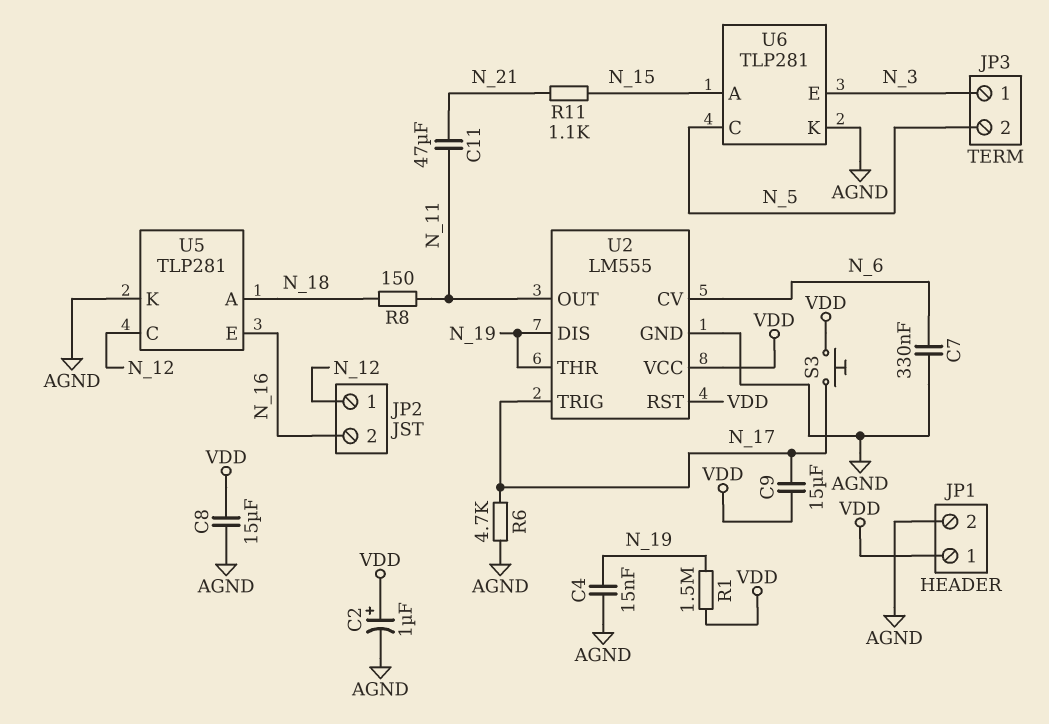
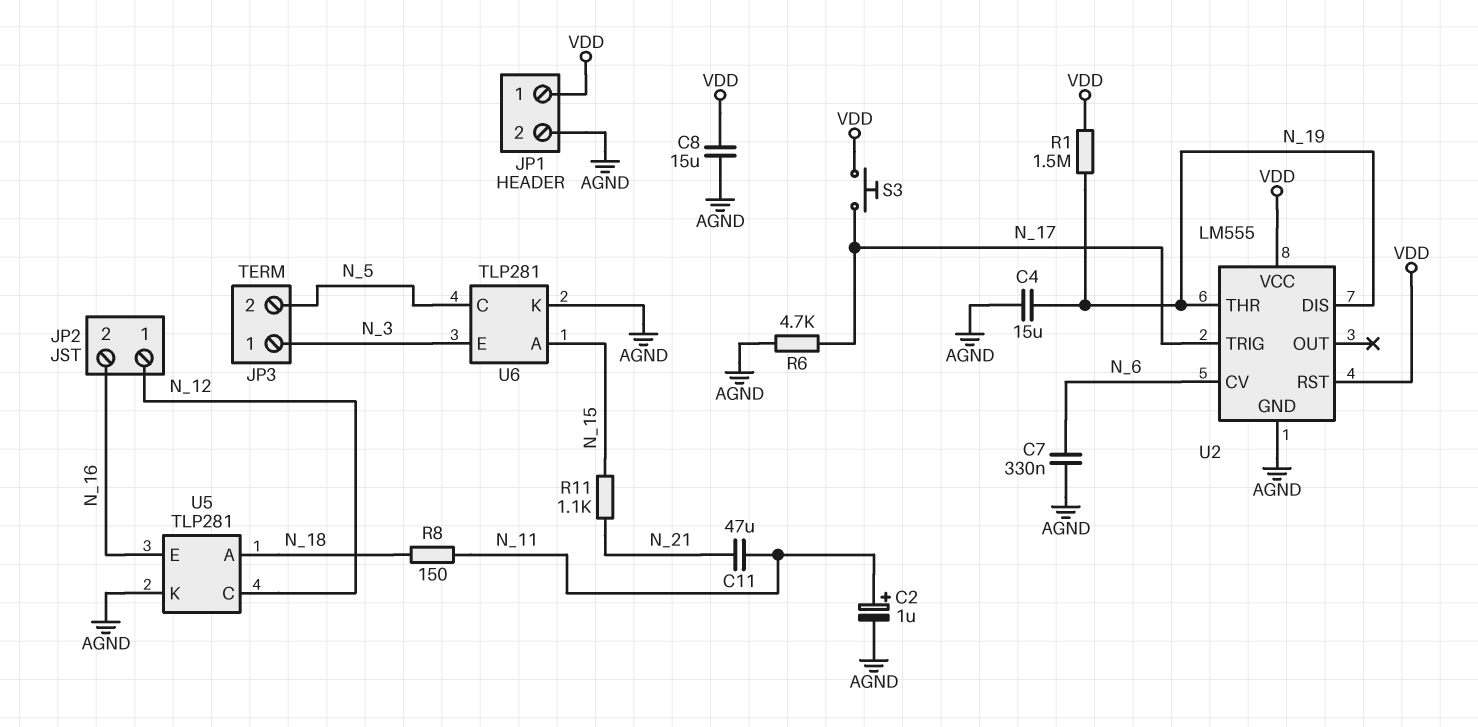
C2: 1uF (plus VDD, minus AGND) -> 1uF (plus N_11, minus AGND)
C4: 15nF (AGND, N_19) -> 15uF (AGND, N_19)
C9: 15uF (N_17, VDD) -> none
U2 pin OUT: N_11 -> none

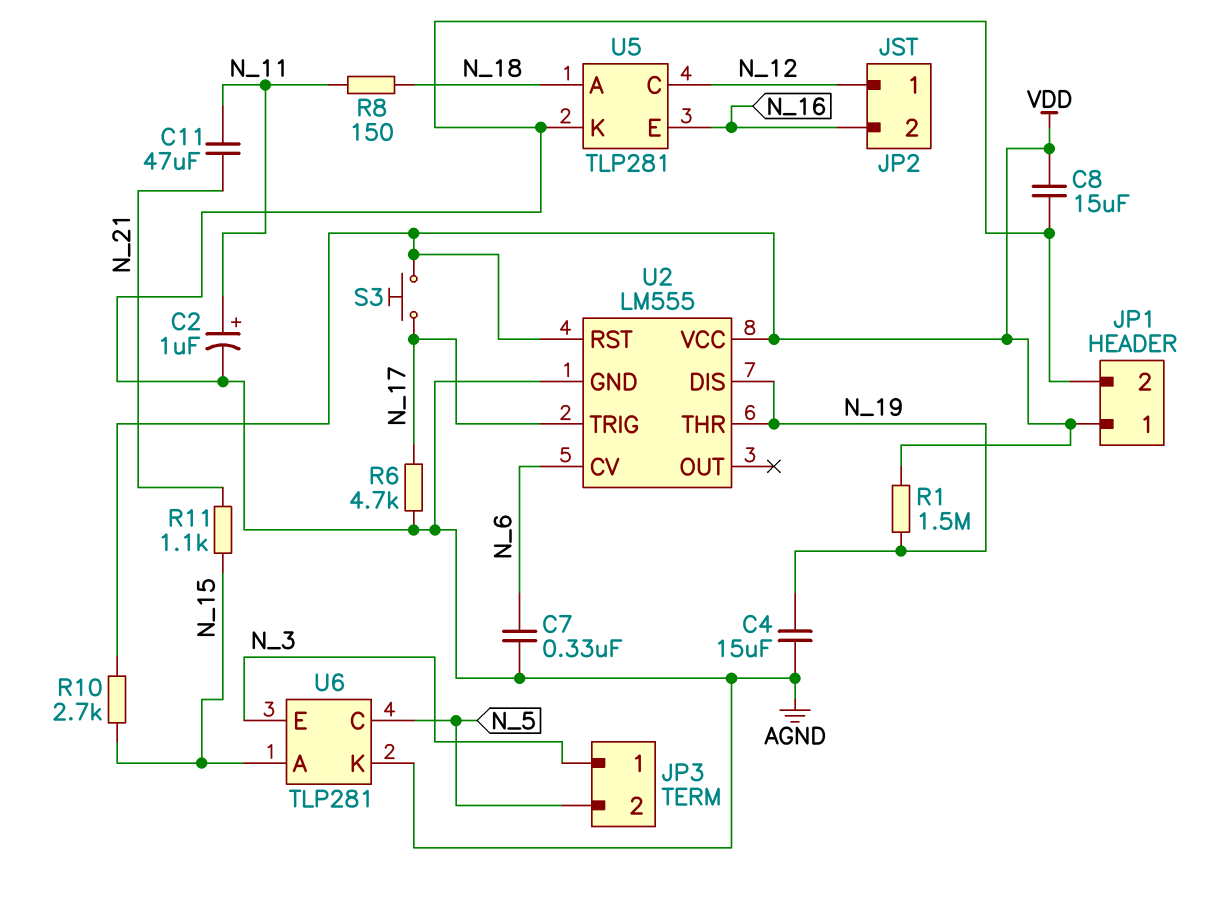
R10: none -> 2.7k (N_15, VDD)

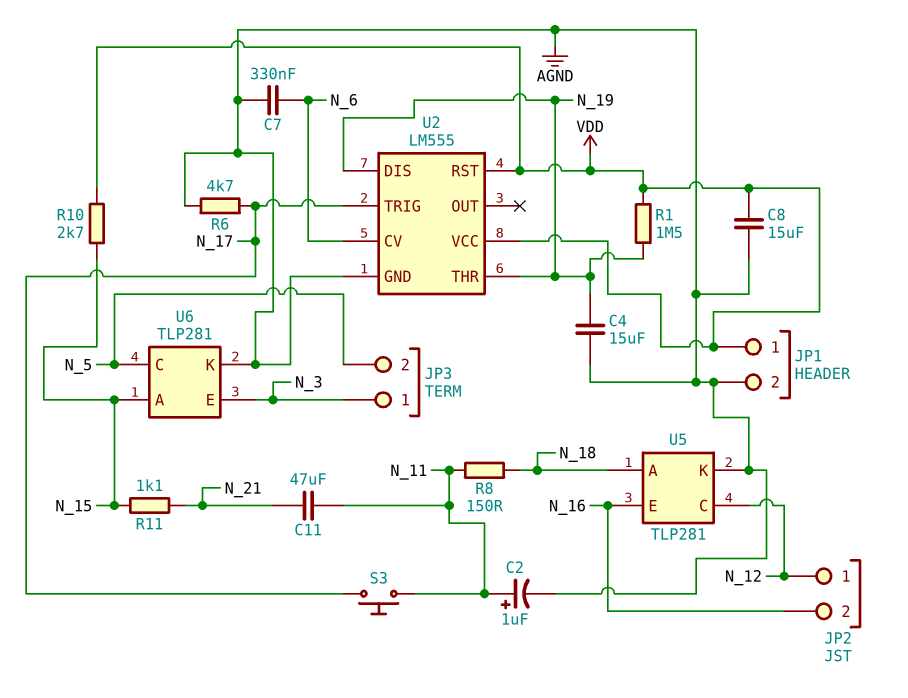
S3: button (N_17, VDD) -> button (N_11, N_17)

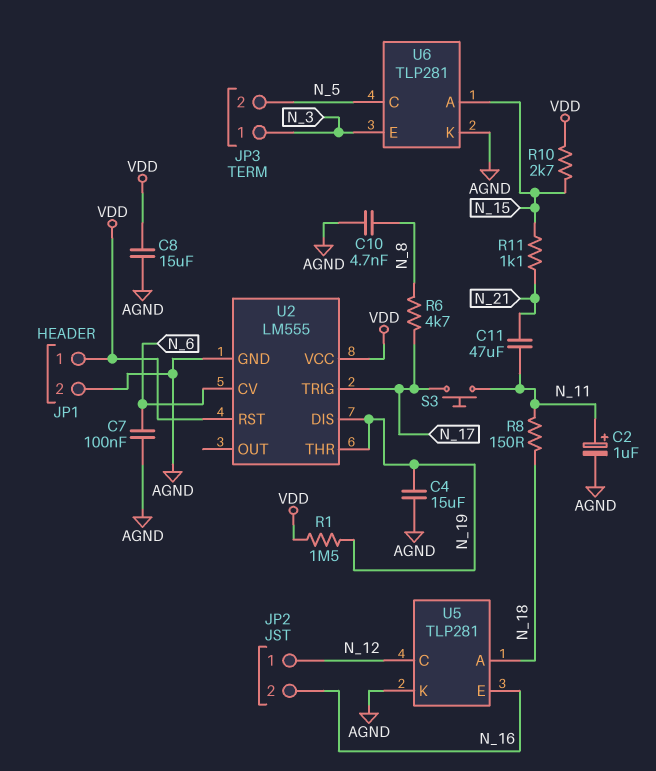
C7: 330nF (AGND, N_6) -> 100nF (AGND, N_6)
C10: none -> 4.7nF (AGND, N_8)
R6: 4.7k (AGND, N_17) -> 4.7k (N_8, N_17)

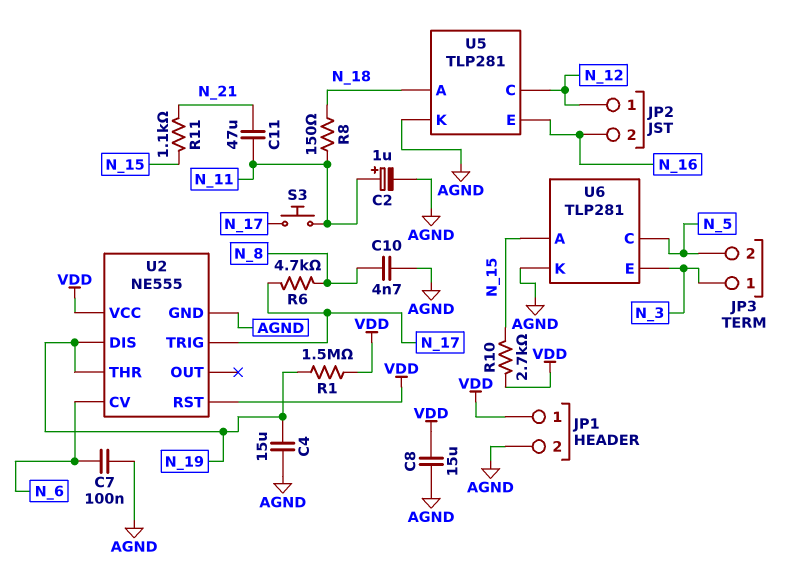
U2: LM555 -> NE555

